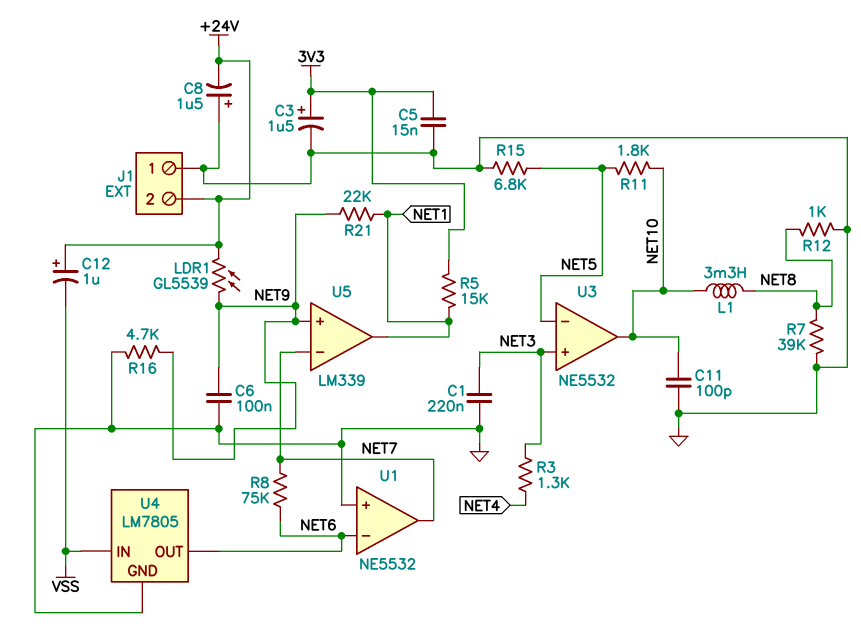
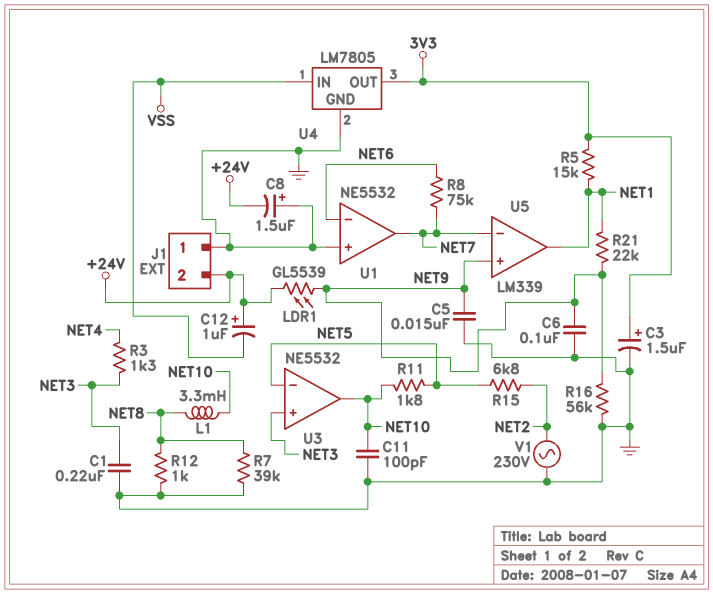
C5: 15nF (3V3, GND) -> 15nF (GND, NET9)
R15: 6.8k (GND, NET5) -> 6.8k (NET2, NET5)
R16: 4.7k (GND, NET9) -> 56k (GND, NET9)
U4 pin OUT: NET6 -> 3V3
V1: none -> AC 230V (GND, NET2)

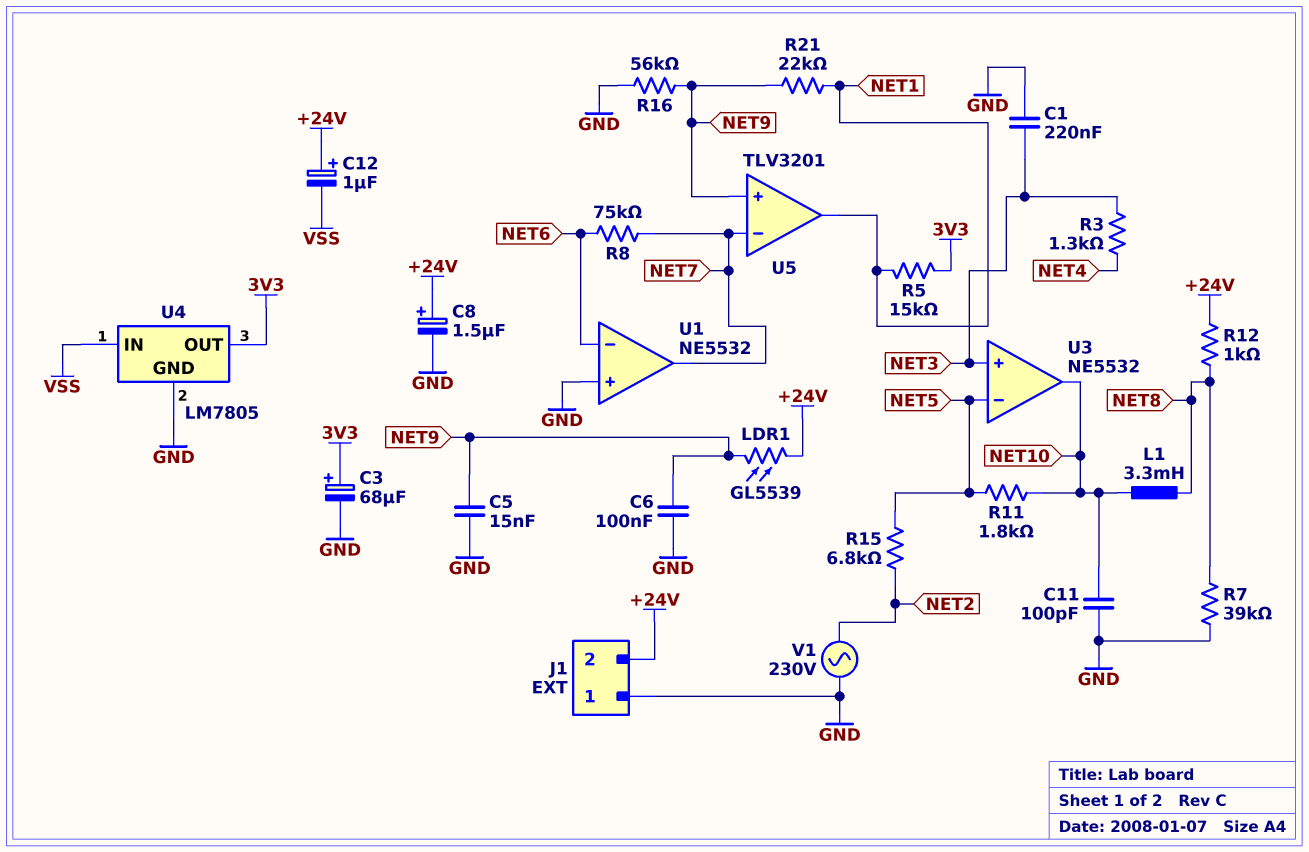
C3: 1.5uF (plus 3V3, minus GND) -> 68uF (plus 3V3, minus GND)
C8: 1.5uF (plus GND, minus +24V) -> 1.5uF (plus +24V, minus GND)
R12: 1k (GND, NET8) -> 1k (+24V, NET8)
U5: LM339 -> TLV3201

